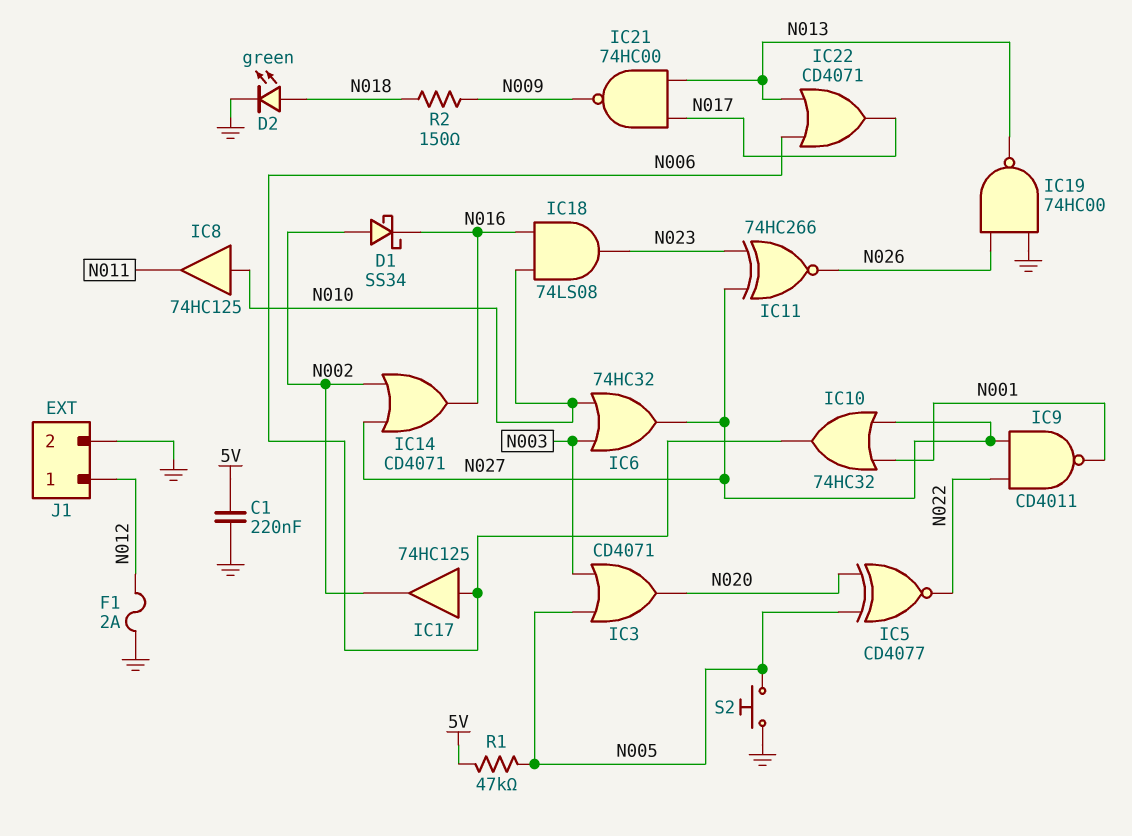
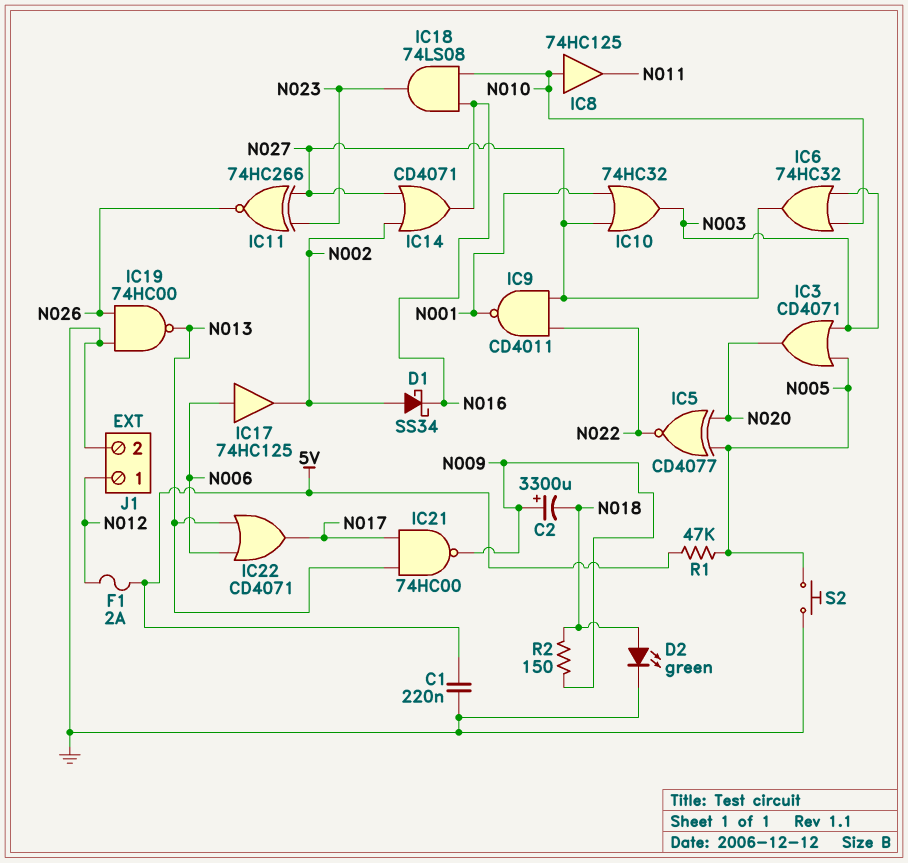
C2: none -> 3300uF (plus N009, minus N018)
F1: 2A (GND, N012) -> 2A (5V, N012)
IC10: OR 74HC32 (in N001, in N027, out N006) -> OR 74HC32 (in N001, in N027, out N003)

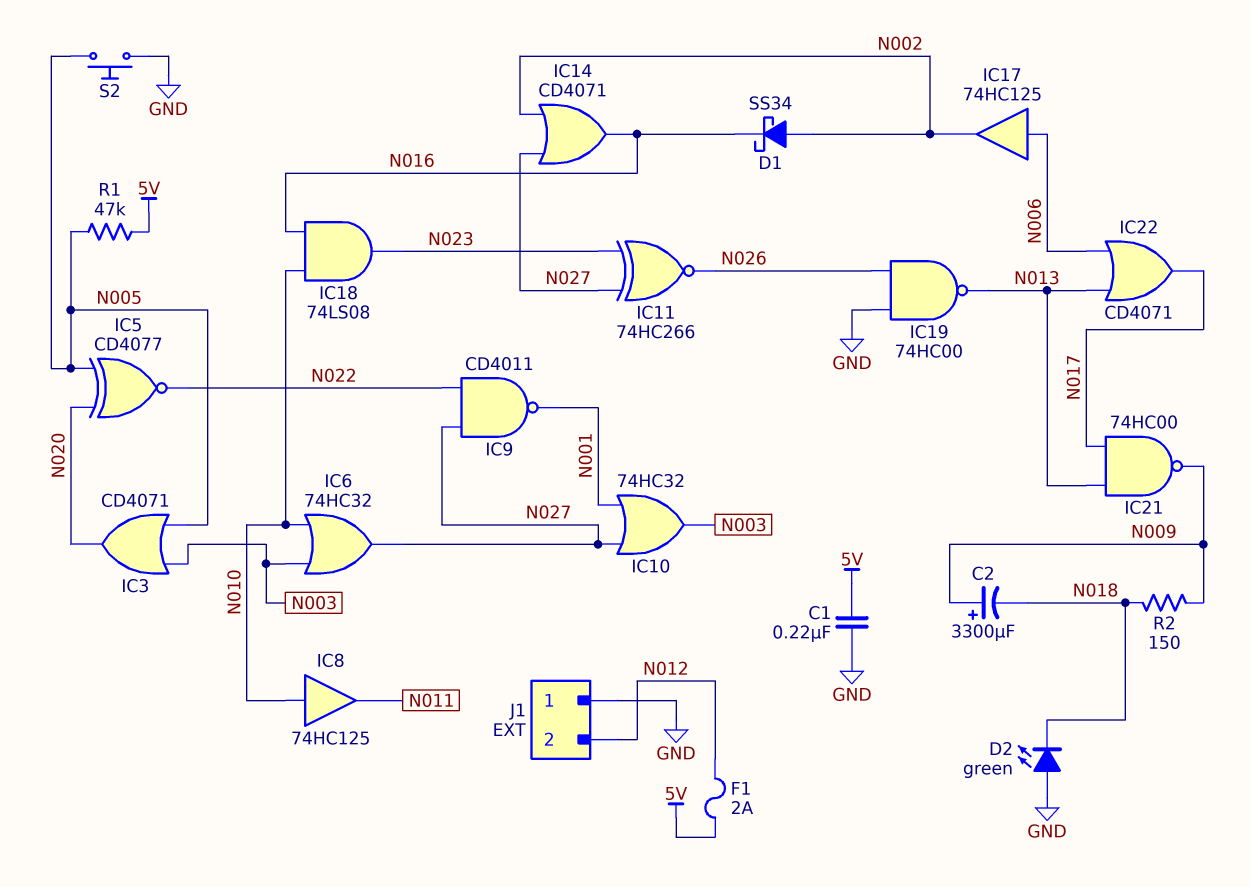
D2: LED green (A N018, K GND) -> LED green (A GND, K N018)
J1 pin 1: N012 -> GND
J1 pin 2: GND -> N012

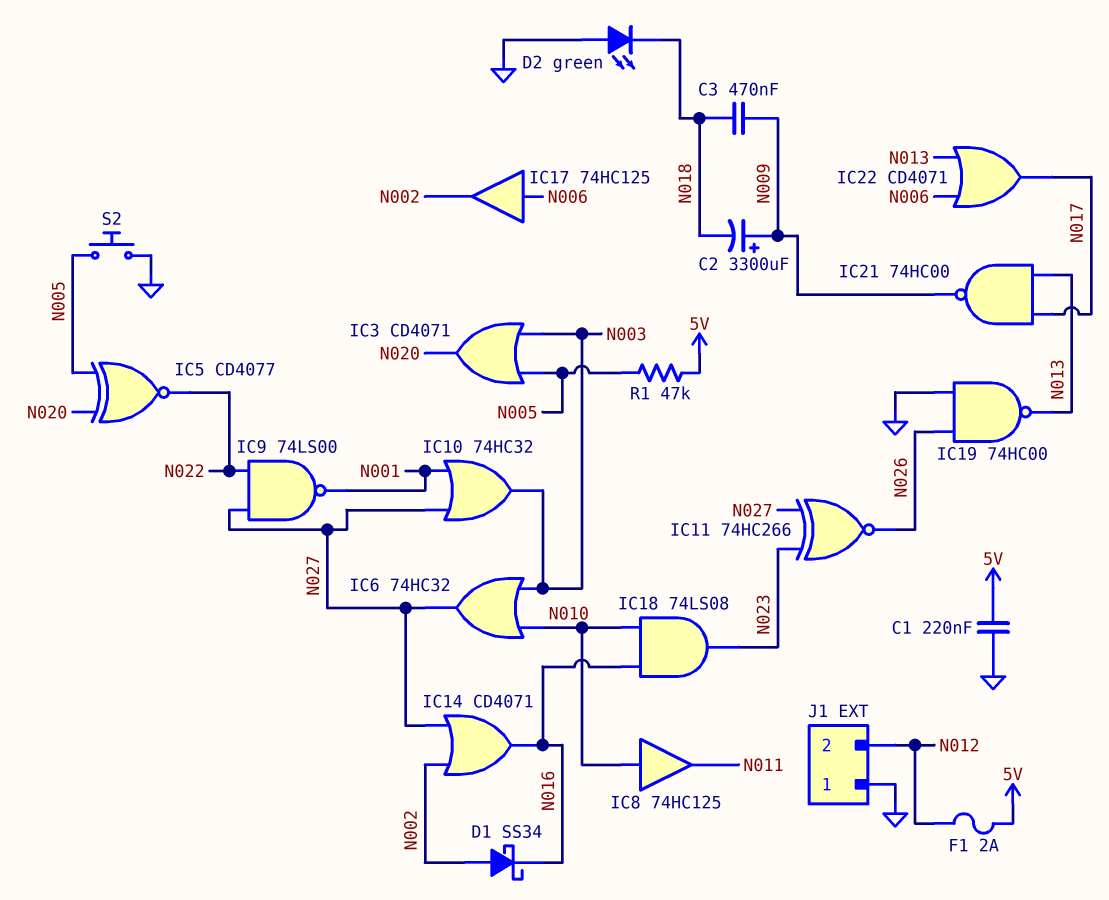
C3: none -> 470nF (N009, N018)
IC9: NAND CD4011 (in N022, in N027, out N001) -> NAND 74LS00 (in N022, in N027, out N001)
R2: 150 (N009, N018) -> none

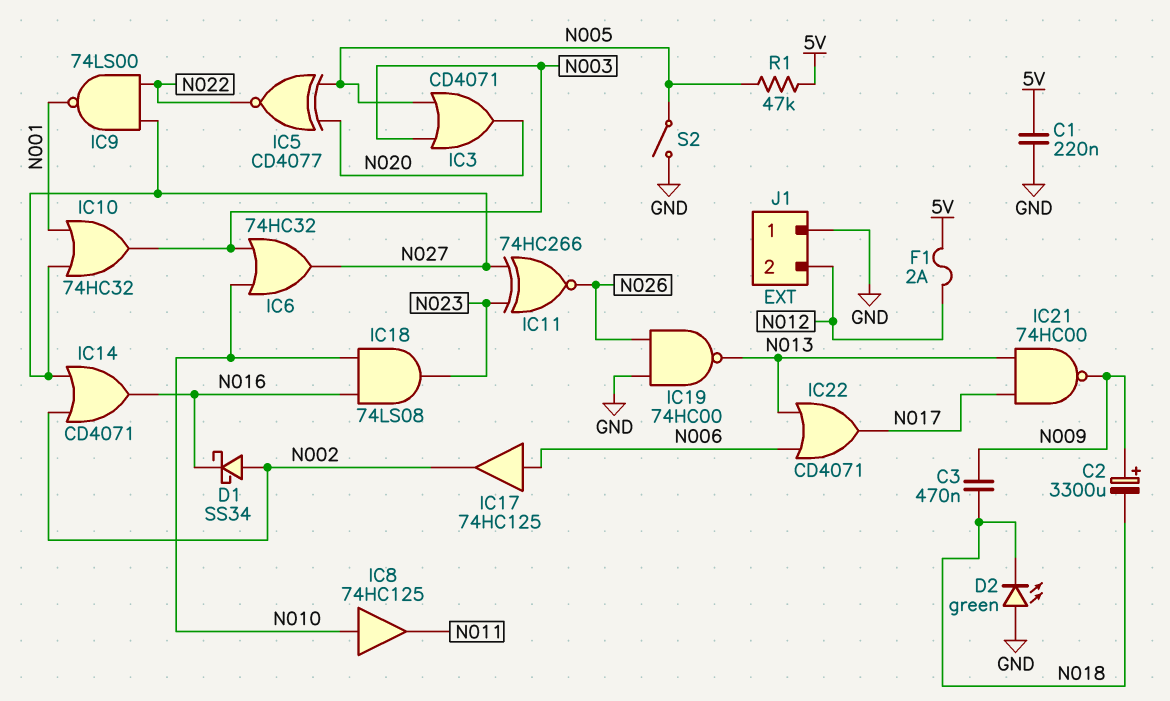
S2: button (GND, N005) -> switch (GND, N005)

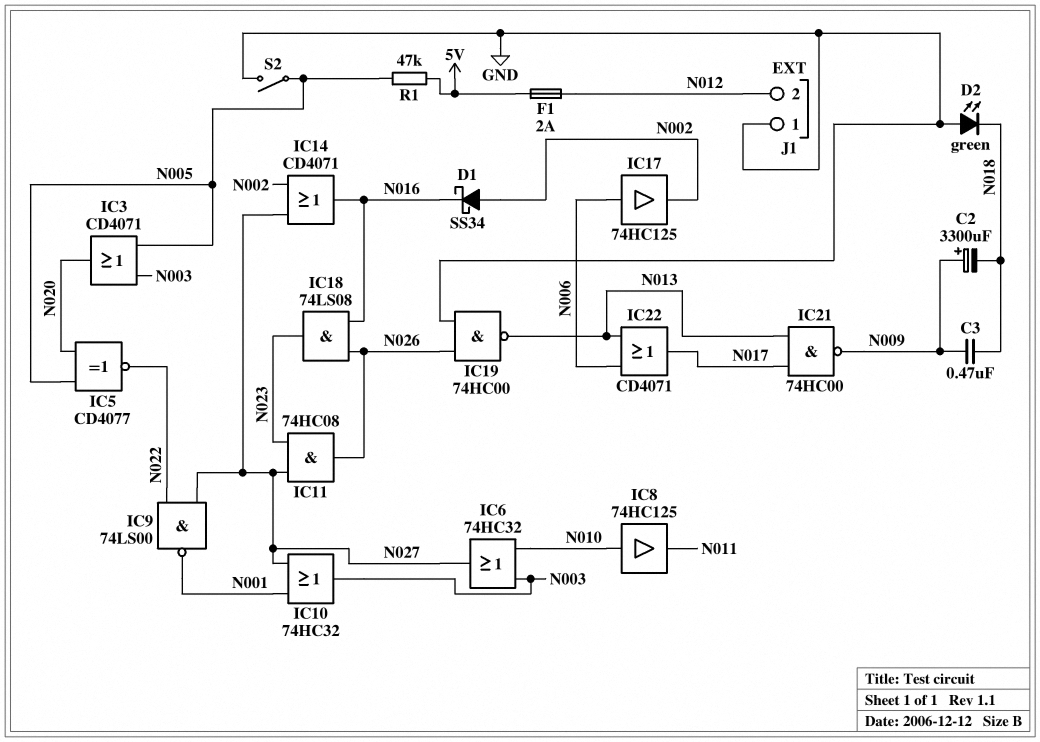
C1: 220nF (5V, GND) -> none
IC11: XNOR 74HC266 (in N023, in N027, out N026) -> AND 74HC08 (in N023, in N027, out N026)
IC18: AND 74LS08 (in N010, in N016, out N023) -> AND 74LS08 (in N016, in N026, out N023)

